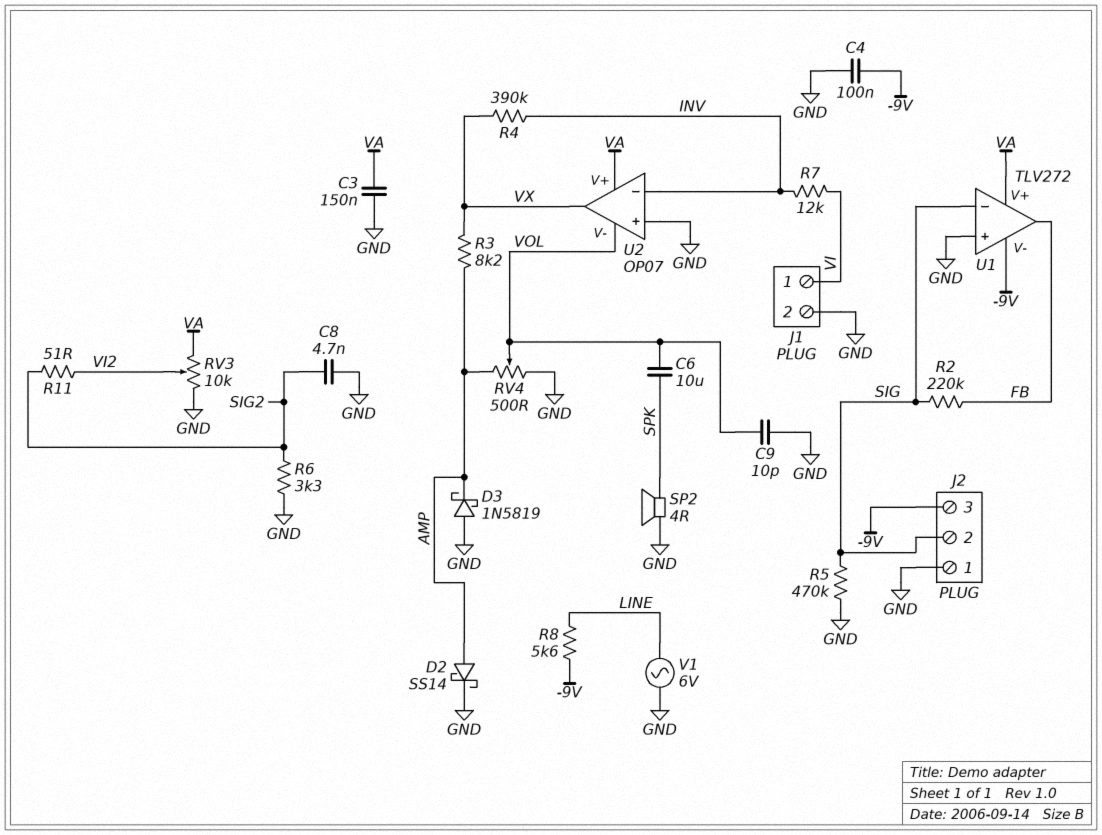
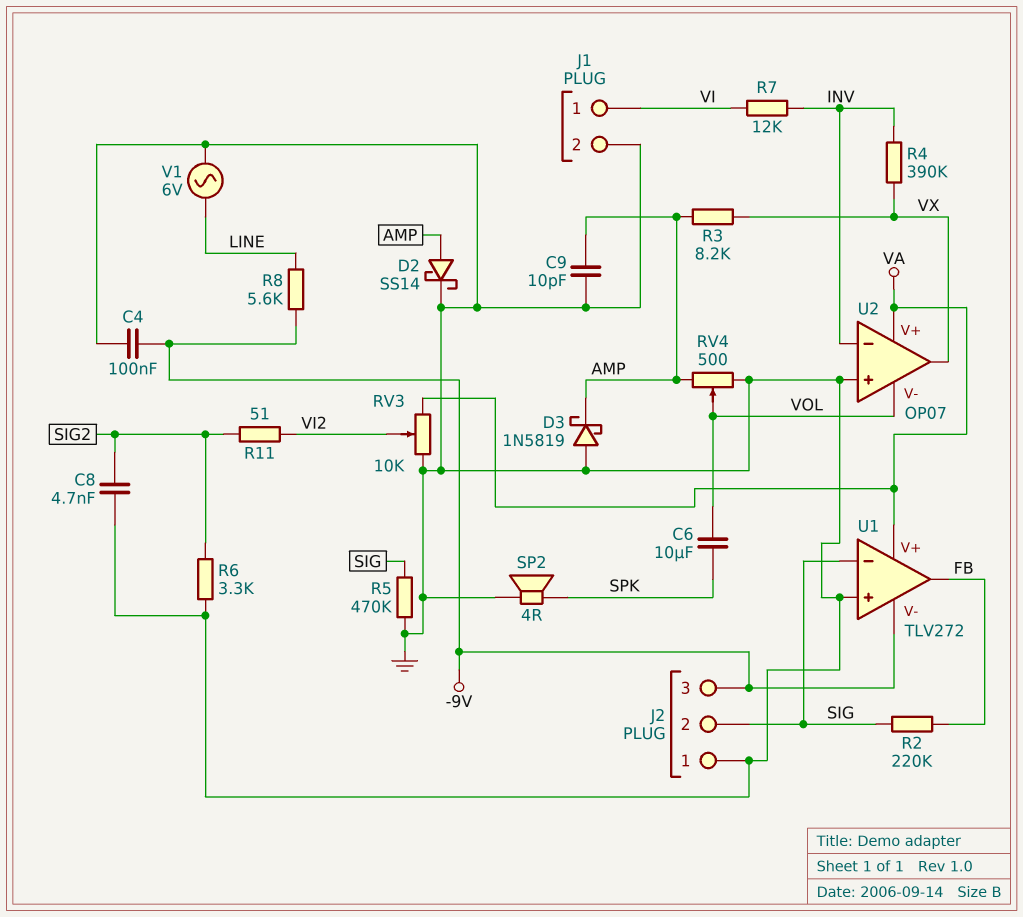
C3: 150nF (GND, VA) -> none
C9: 10pF (GND, VOL) -> 10pF (AMP, GND)

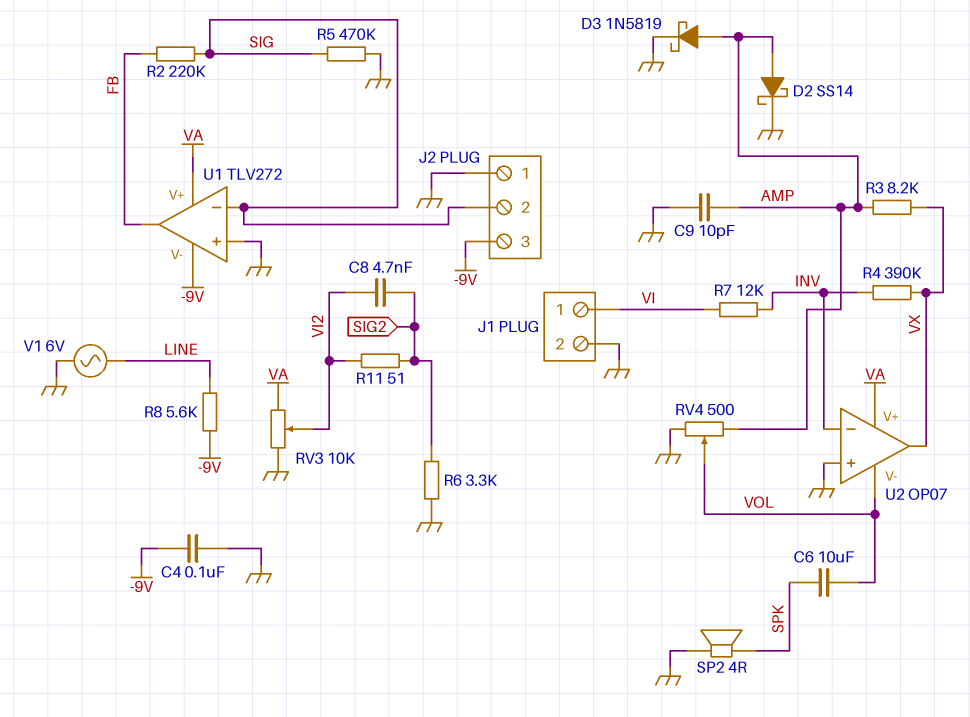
C8: 4.7nF (GND, SIG2) -> 4.7nF (SIG2, VI2)
D3: schottky 1N5819 (A GND, K AMP) -> schottky 1N5819 (A AMP, K GND)

